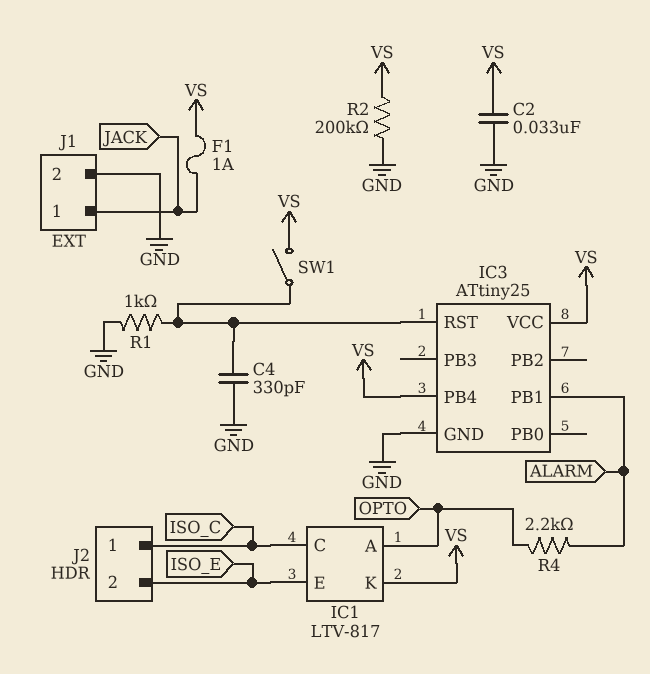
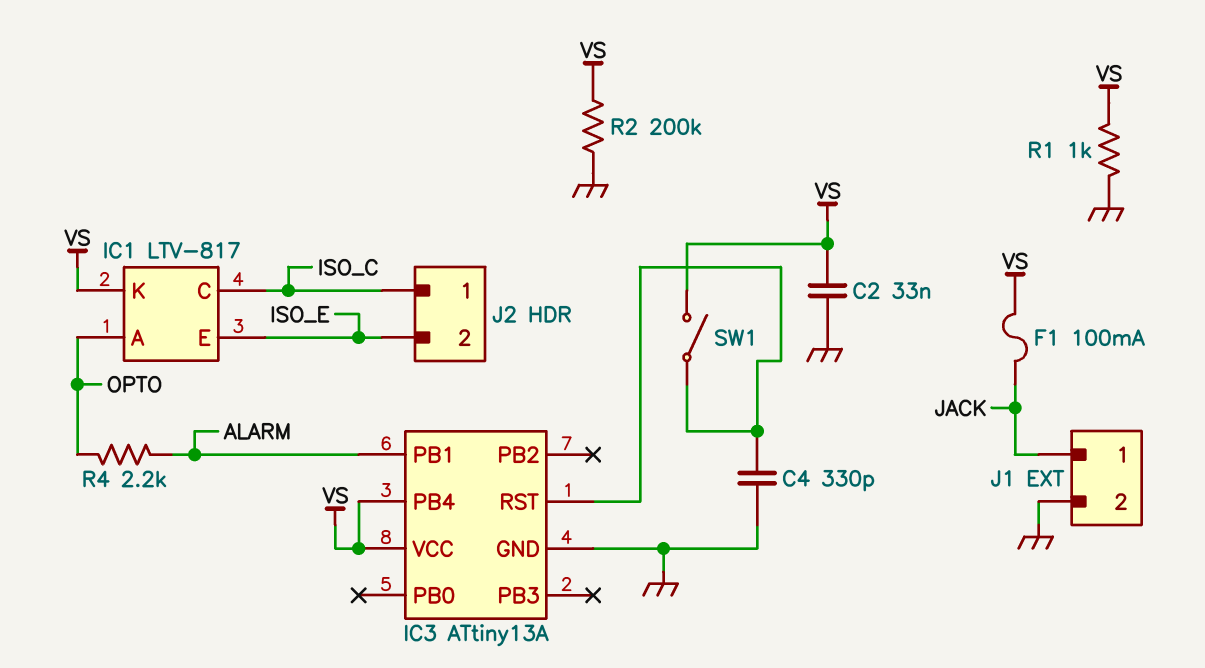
F1: 1A (JACK, VS) -> 100mA (JACK, VS)
IC3: ATtiny25 -> ATtiny13A
R1: 1k (GND, IC3/RST) -> 1k (GND, VS)

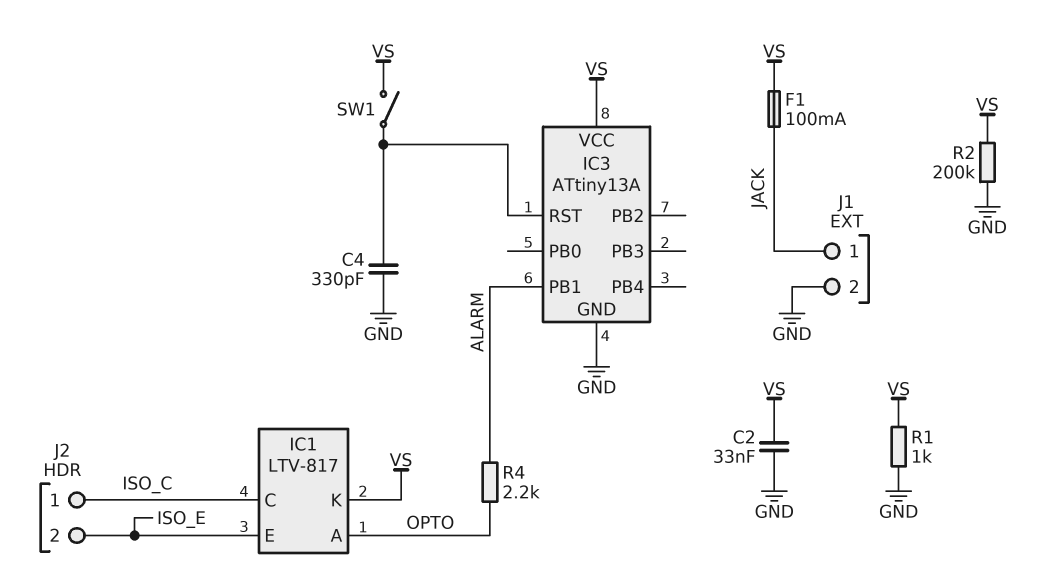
IC3 pin PB4: VS -> none

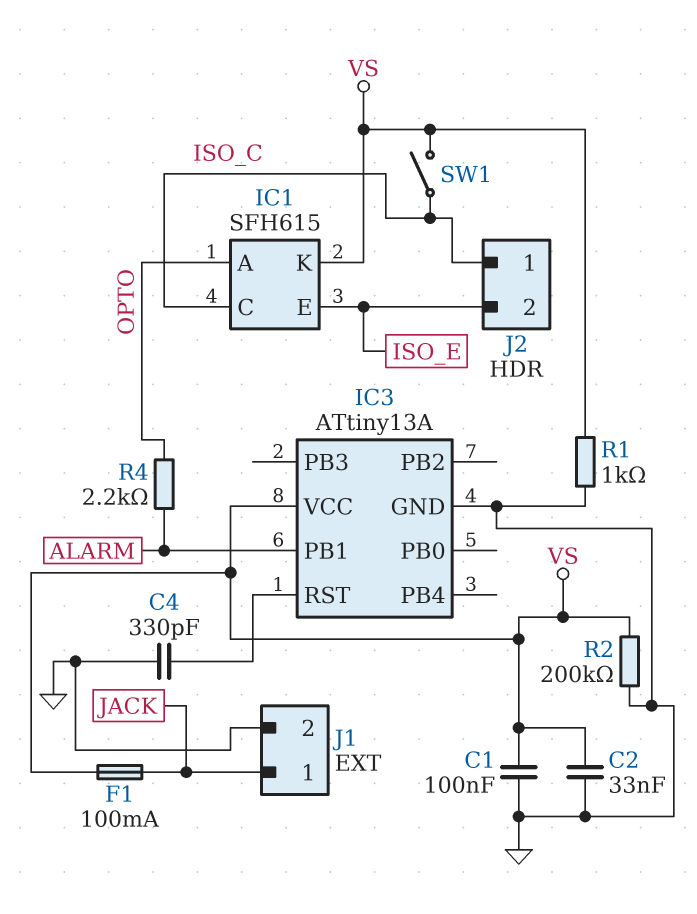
C1: none -> 100nF (GND, VS)
IC1: LTV-817 -> SFH615
SW1: switch (IC3/RST, VS) -> switch (ISO_C, VS)

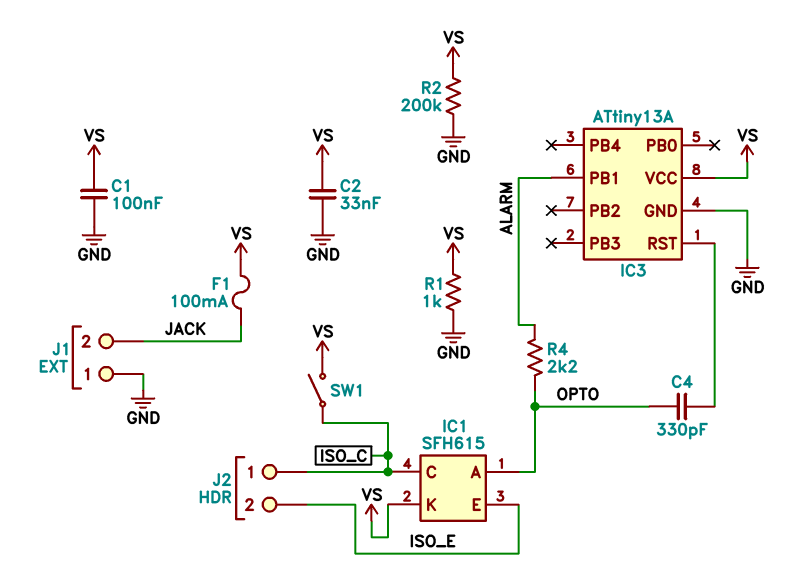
C4: 330pF (GND, IC3/RST) -> 330pF (IC3/RST, OPTO)
J1 pin 1: JACK -> GND
J1 pin 2: GND -> JACK

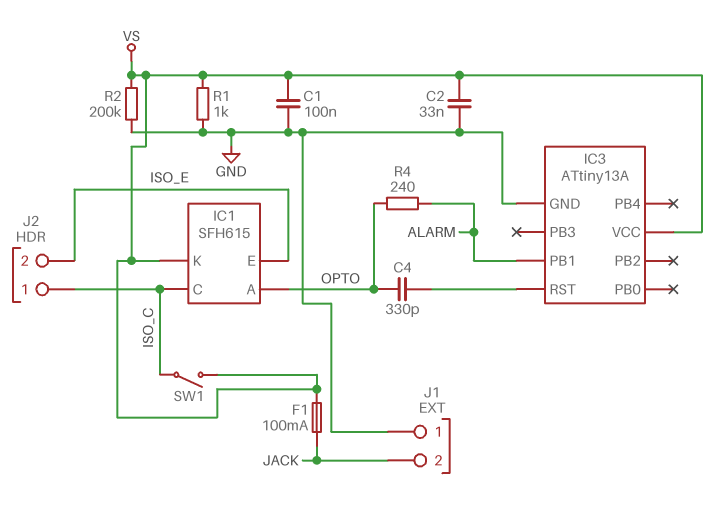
R4: 2.2k (ALARM, OPTO) -> 240 (ALARM, OPTO)

